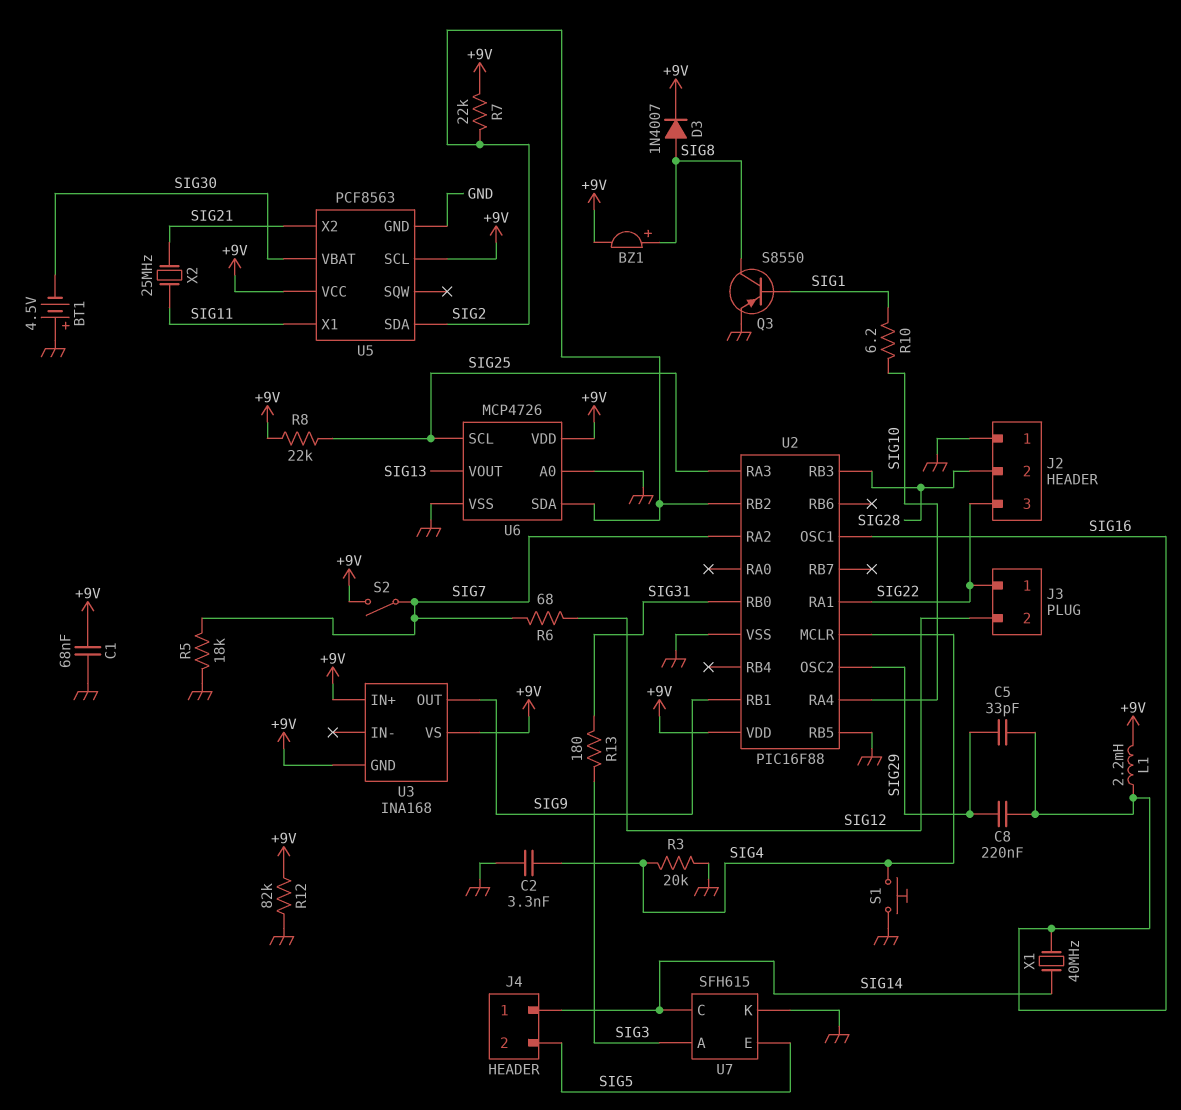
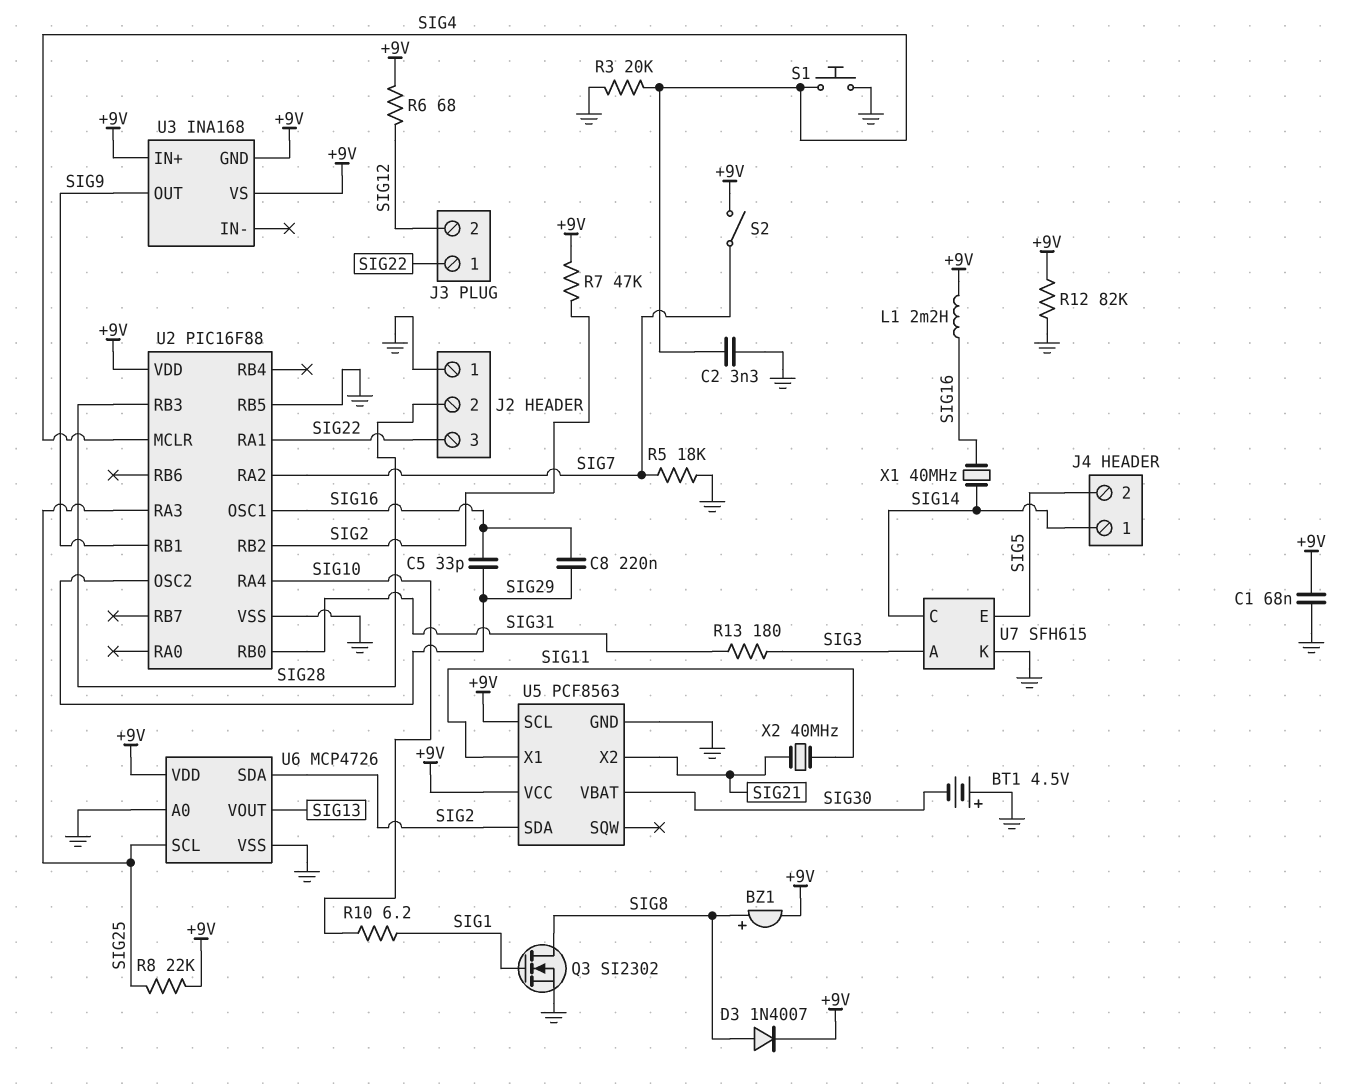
Q3: PNP S8550 (B SIG1, C SIG8, E GND) -> NMOS SI2302 (G SIG1, D SIG8, S GND)
R6: 68 (SIG7, SIG12) -> 68 (+9V, SIG12)
R7: 22k (+9V, SIG2) -> 47k (+9V, SIG2)
X2: 25MHz (SIG11, SIG21) -> 40MHz (SIG11, SIG21)

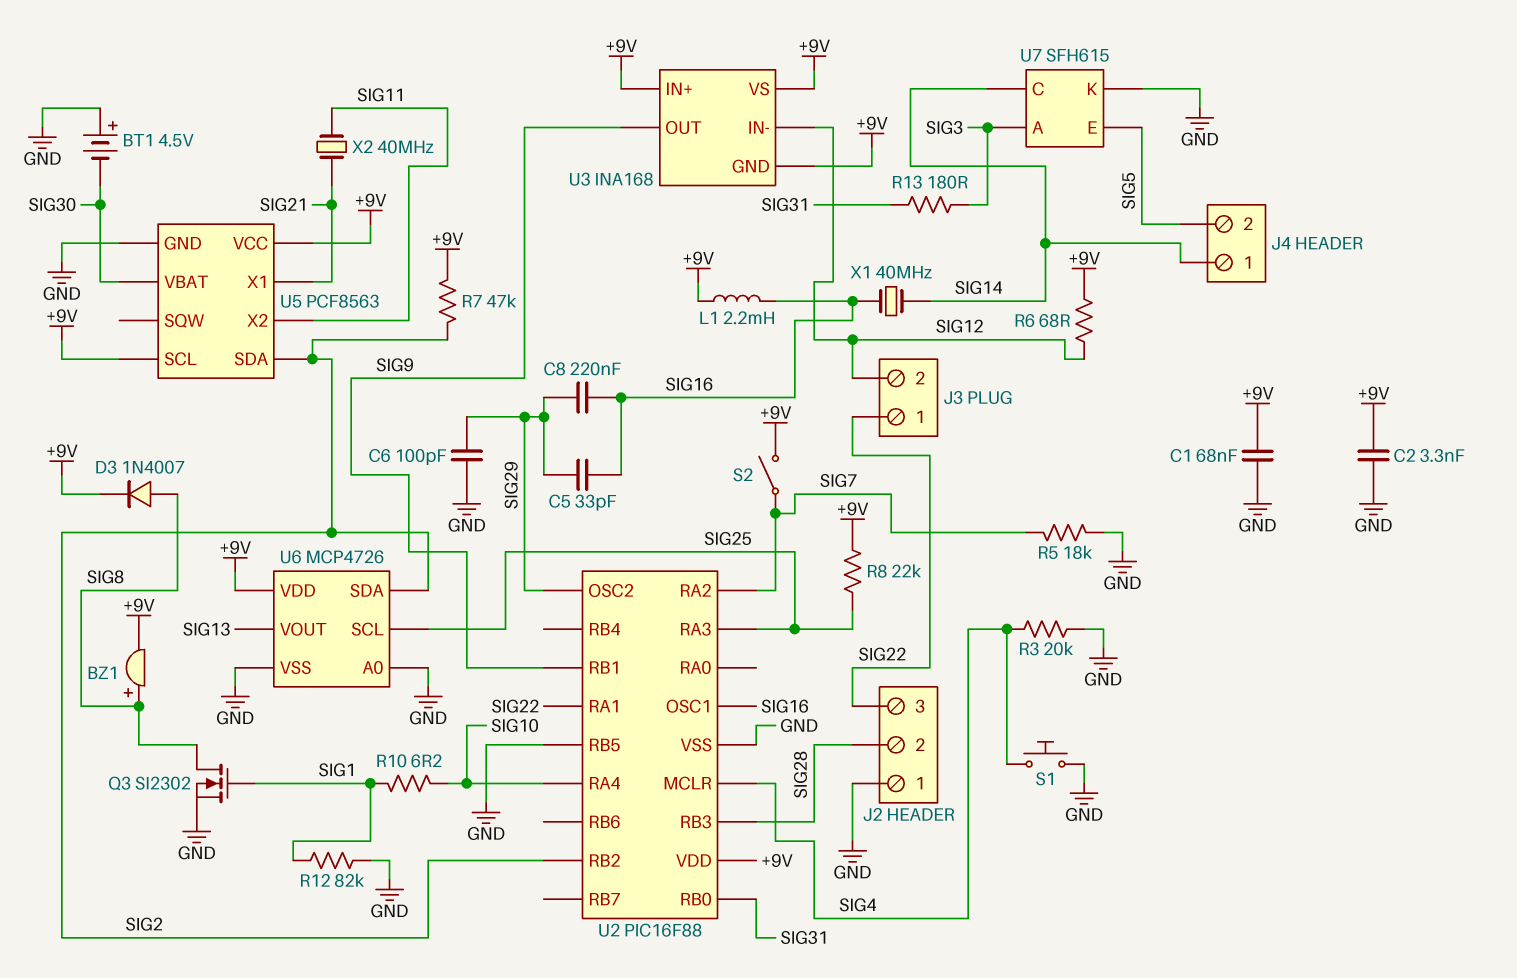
C2: 3.3nF (GND, SIG4) -> 3.3nF (+9V, GND)
C6: none -> 100pF (GND, SIG29)
R12: 82k (+9V, GND) -> 82k (GND, SIG1)
U3 pin IN-: none -> SIG12
U5 pin X1: SIG11 -> SIG21
U5 pin X2: SIG21 -> SIG11

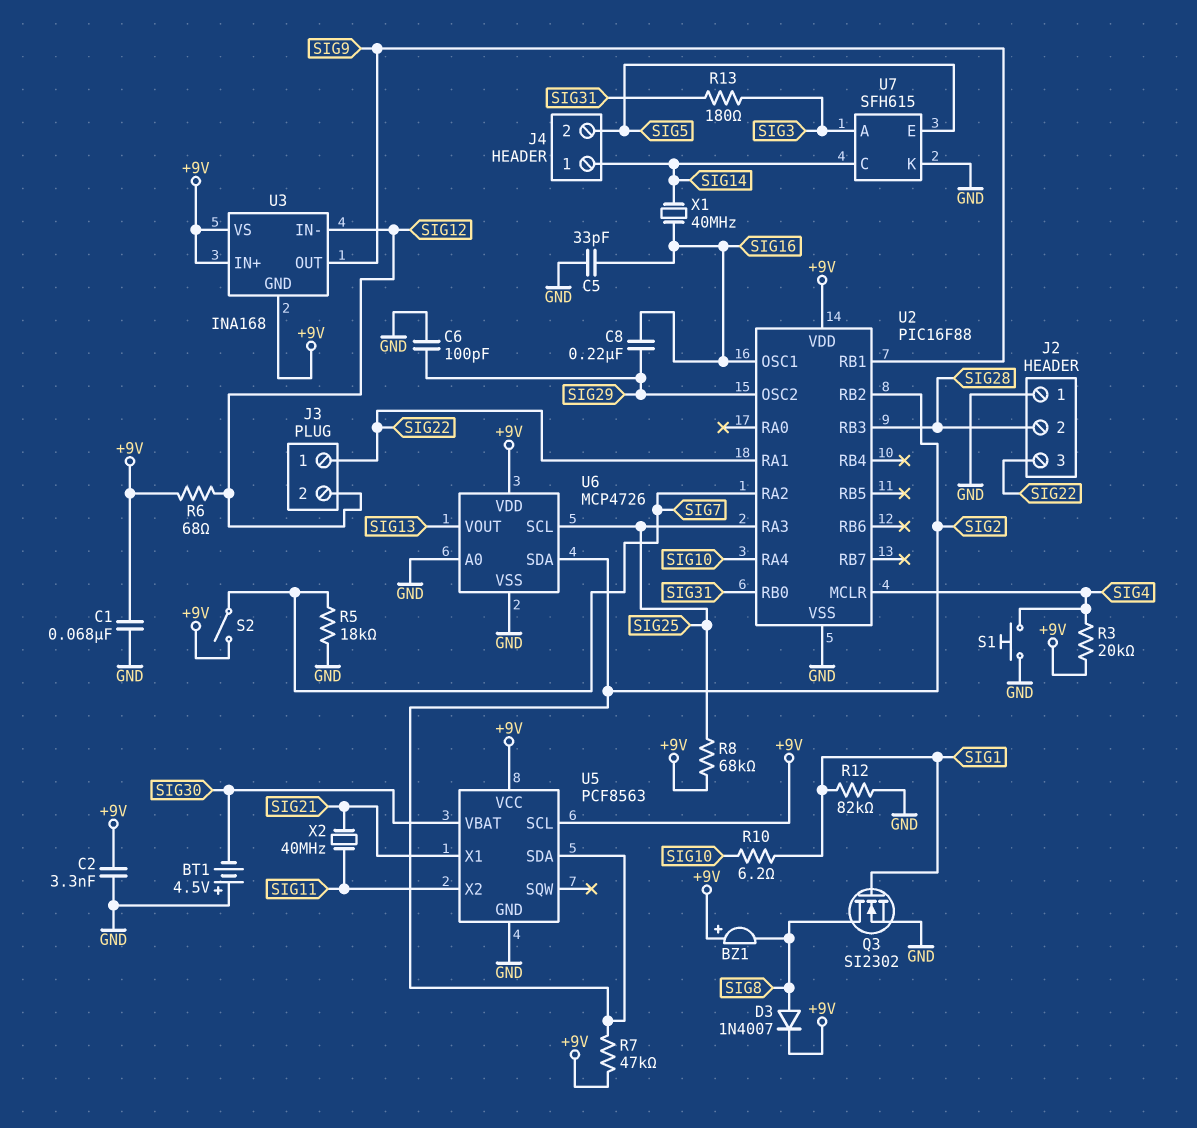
BZ1: buzzer (plus SIG8, minus +9V) -> buzzer (plus +9V, minus SIG8)
C5: 33pF (SIG16, SIG29) -> 33pF (GND, SIG16)
L1: 2.2mH (+9V, SIG16) -> none
R3: 20k (GND, SIG4) -> 20k (+9V, SIG4)
R8: 22k (+9V, SIG25) -> 68k (+9V, SIG25)
U2 pin RB5: GND -> none

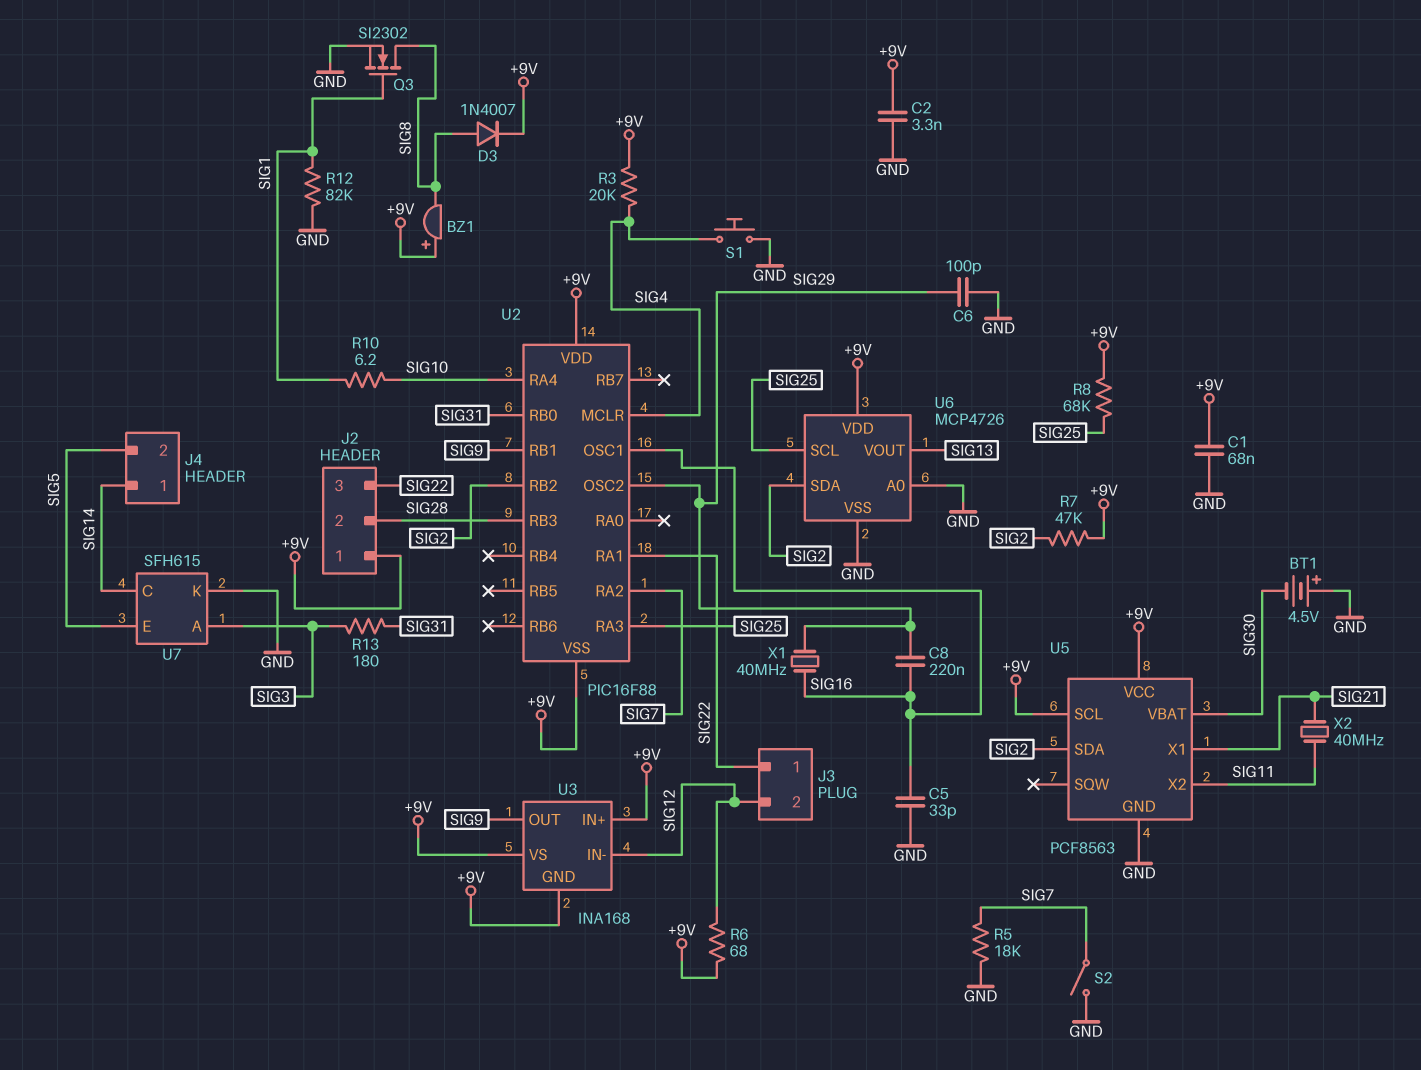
J2 pin 1: GND -> +9V
S2: switch (+9V, SIG7) -> switch (GND, SIG7)
U2 pin VSS: GND -> +9V
X1: 40MHz (SIG14, SIG16) -> 40MHz (SIG16, SIG29)

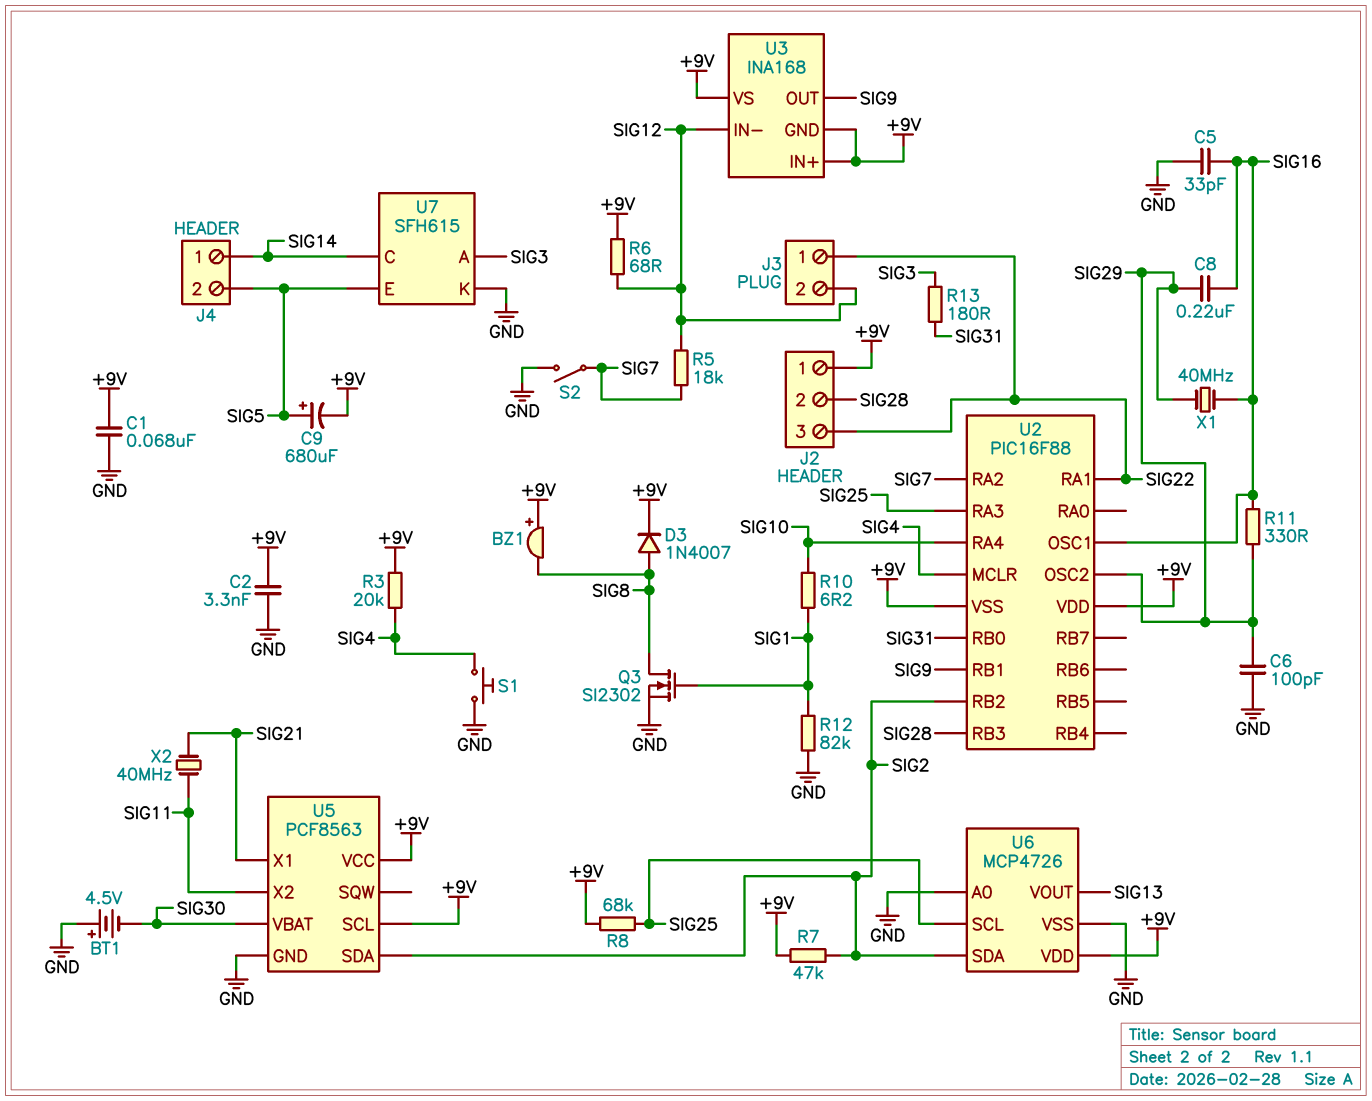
C9: none -> 680uF (plus SIG5, minus +9V)
R5: 18k (GND, SIG7) -> 18k (SIG7, SIG12)
R11: none -> 330 (SIG16, SIG29)

